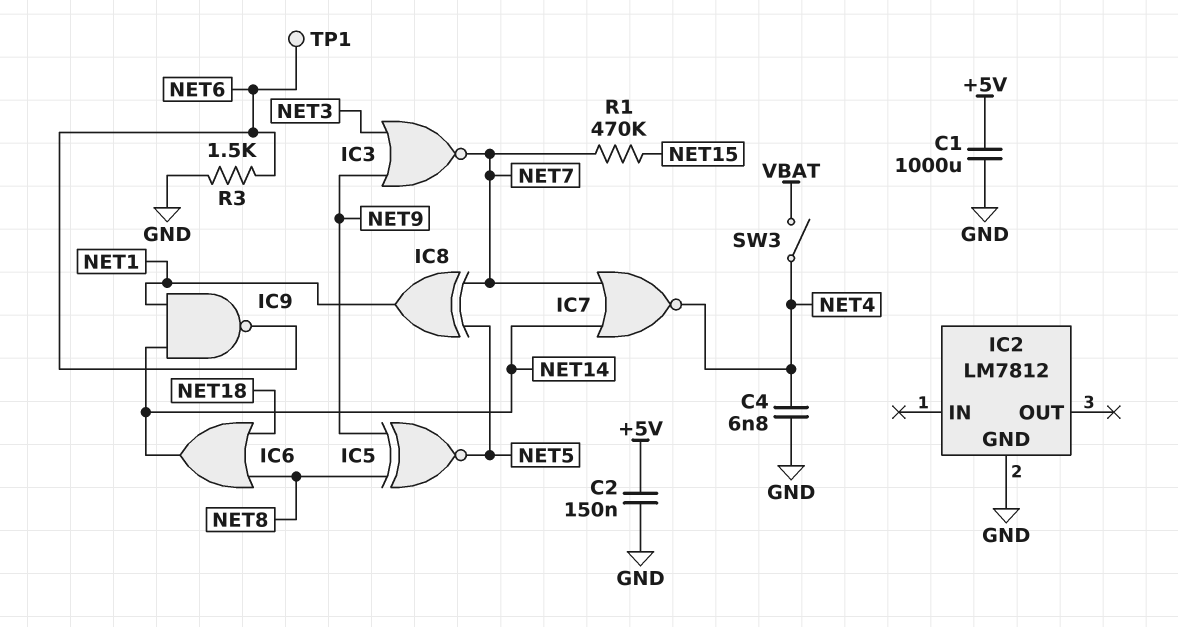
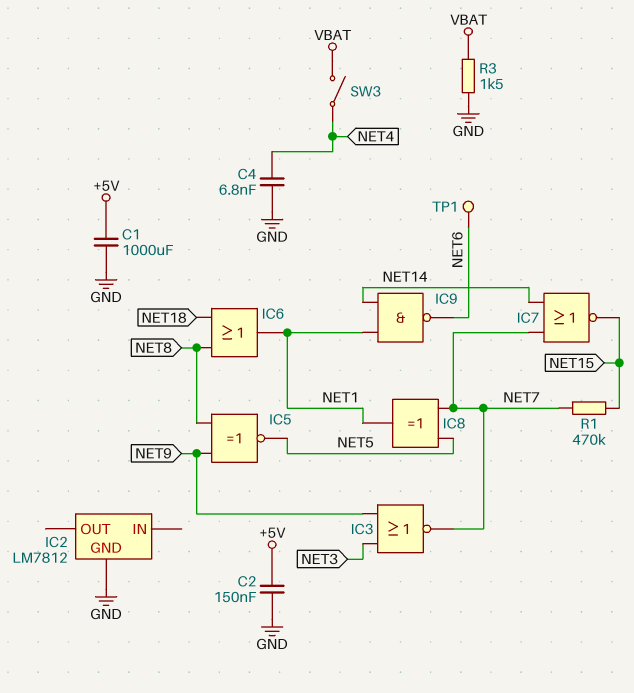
IC6: OR (in NET8, in NET18, out NET14) -> OR (in NET8, in NET18, out NET1)
IC7: NOR (in NET7, in NET14, out NET4) -> NOR (in NET7, in NET14, out NET15)
R3: 1.5k (GND, NET6) -> 1.5k (GND, VBAT)

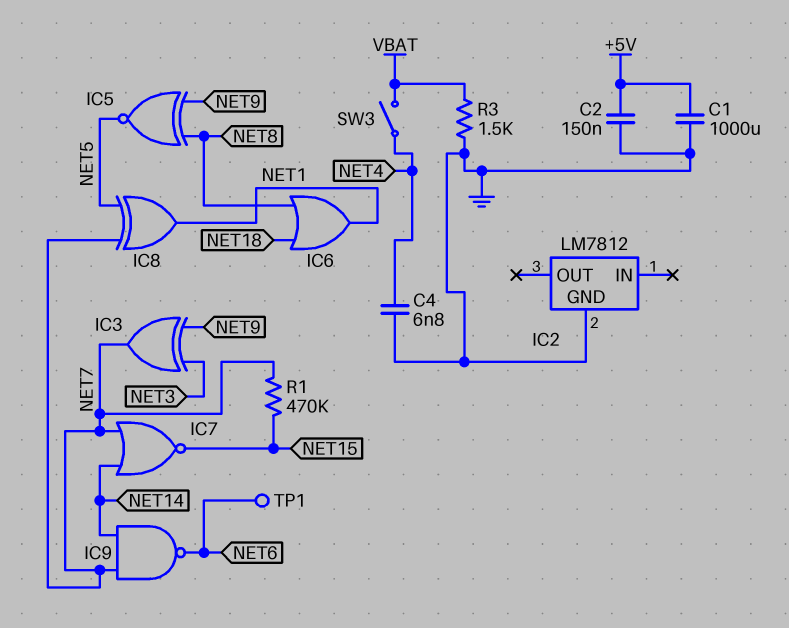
IC3: NOR (in NET3, in NET9, out NET7) -> XOR (in NET3, in NET9, out NET7)
IC9: NAND (in NET1, in NET14, out NET6) -> NAND (in NET7, in NET14, out NET6)

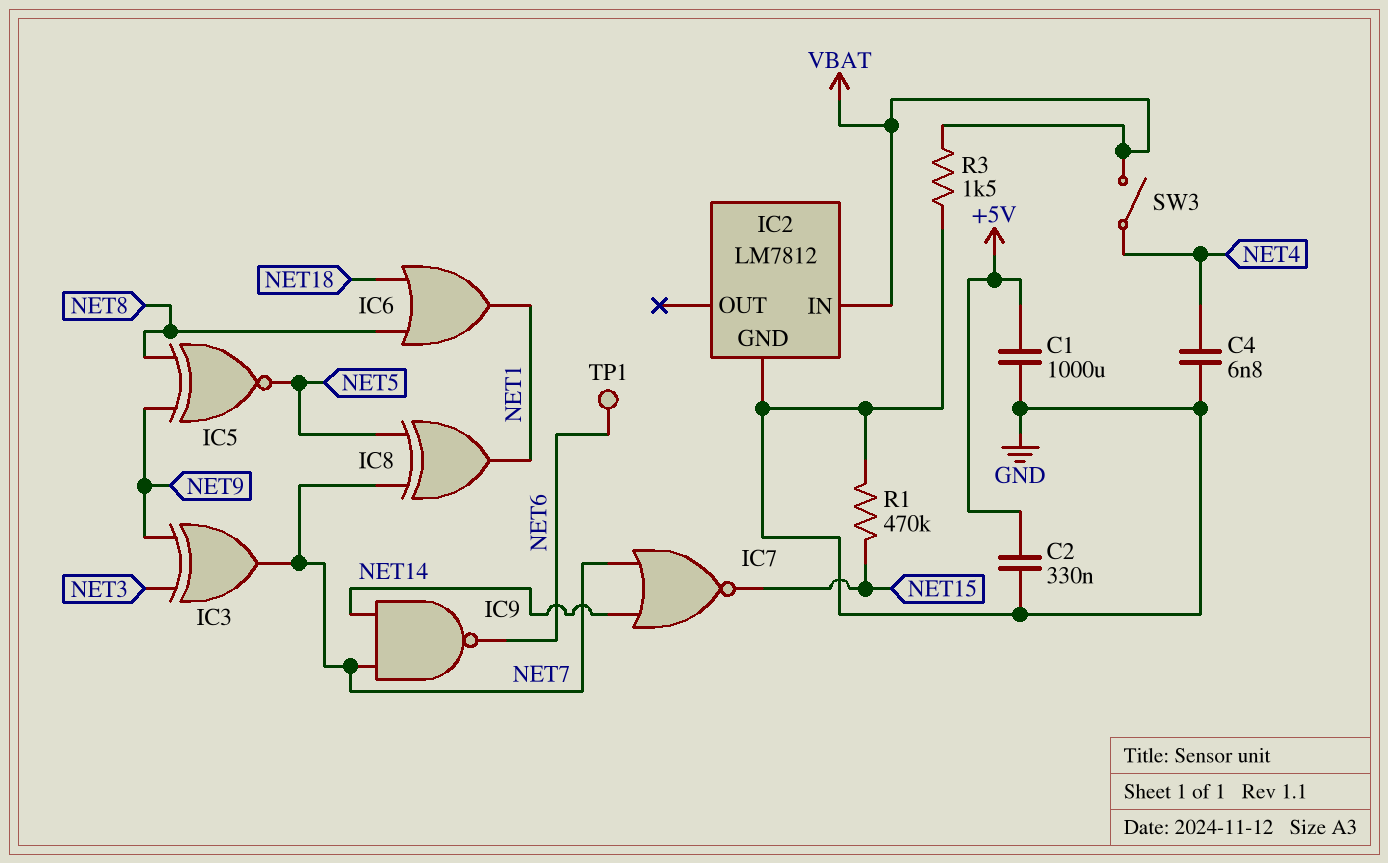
C2: 150nF (+5V, GND) -> 330nF (+5V, GND)
IC2 pin IN: none -> VBAT
R1: 470k (NET7, NET15) -> 470k (GND, NET15)

